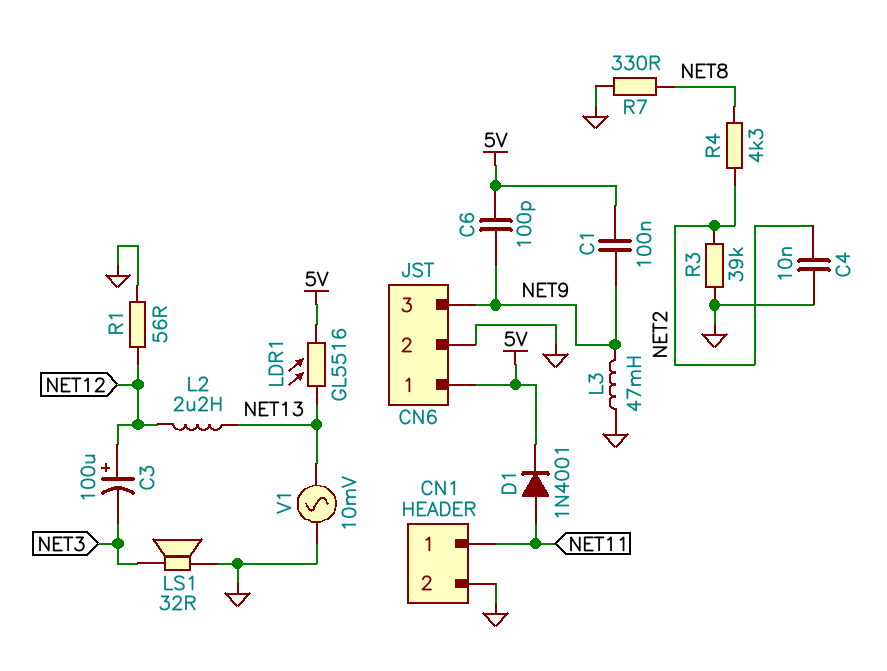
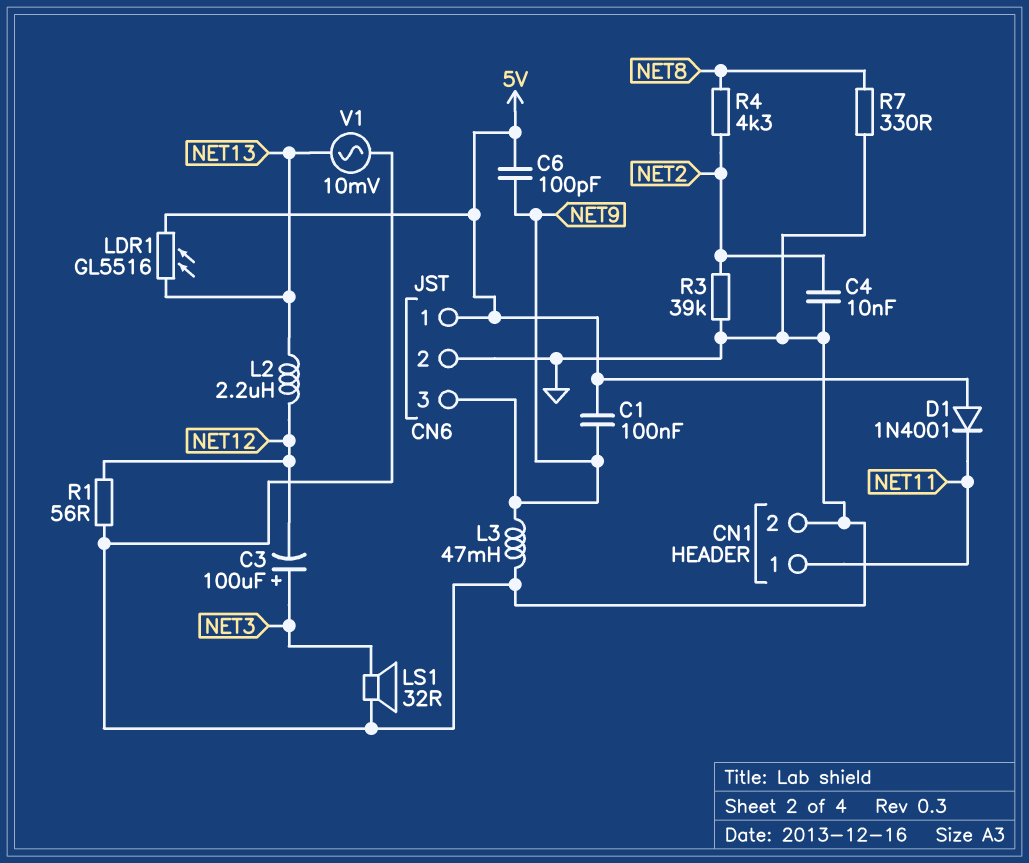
C3: 100uF (plus NET12, minus NET3) -> 100uF (plus NET3, minus NET12)
D1: diode 1N4001 (A NET11, K 5V) -> diode 1N4001 (A 5V, K NET11)

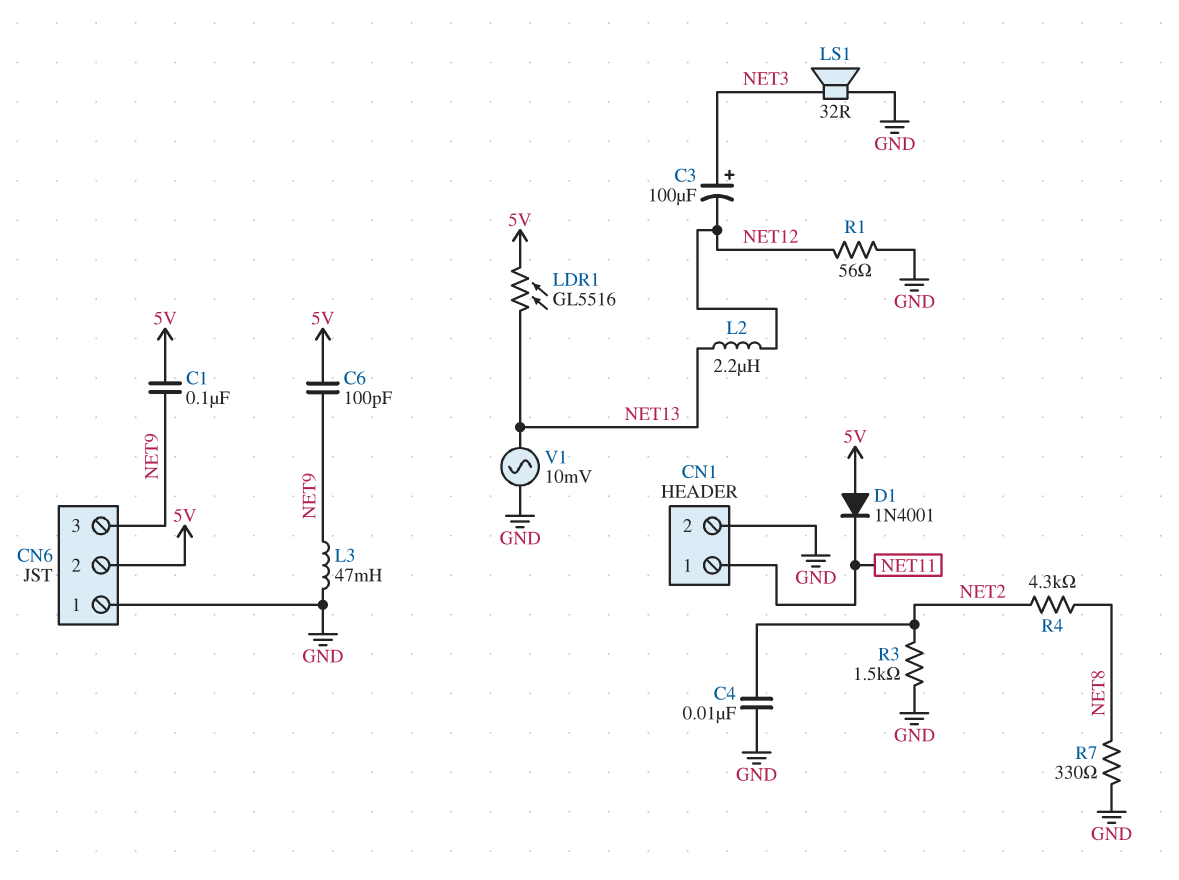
CN6 pin 1: 5V -> GND
CN6 pin 2: GND -> 5V
R3: 39k (GND, NET2) -> 1.5k (GND, NET2)

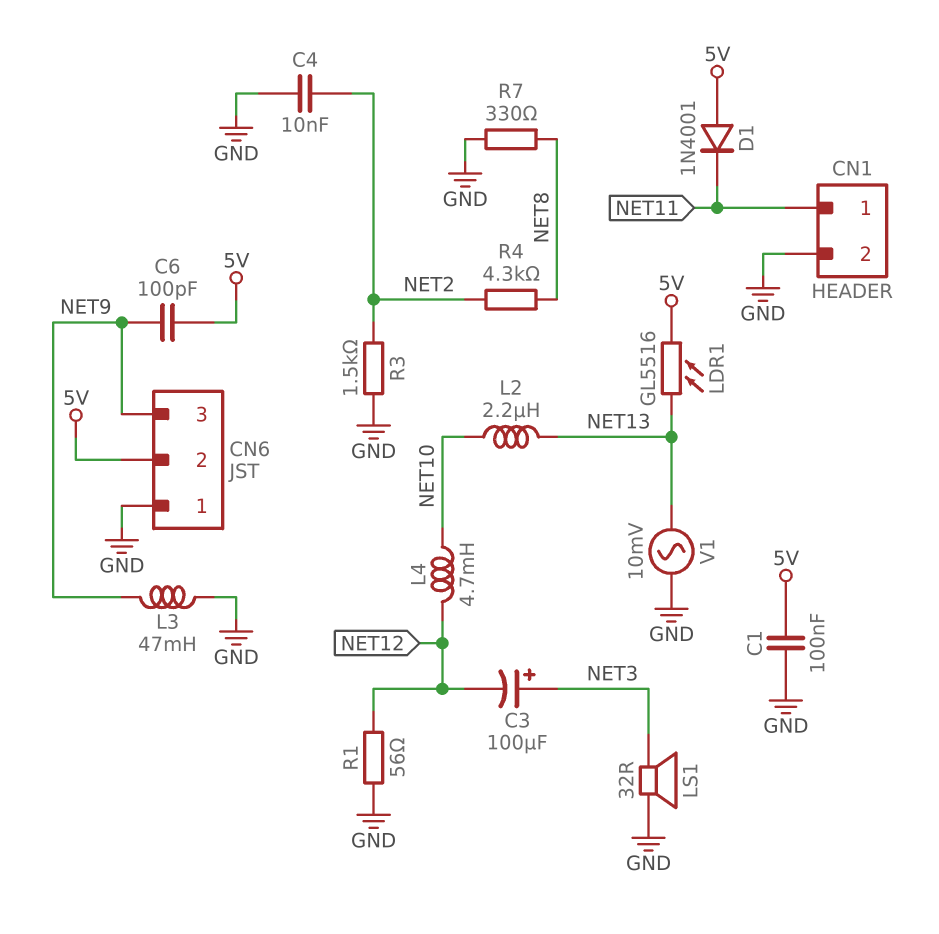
C1: 100nF (5V, NET9) -> 100nF (5V, GND)
L2: 2.2uH (NET12, NET13) -> 2.2uH (NET10, NET13)
L4: none -> 4.7mH (NET10, NET12)

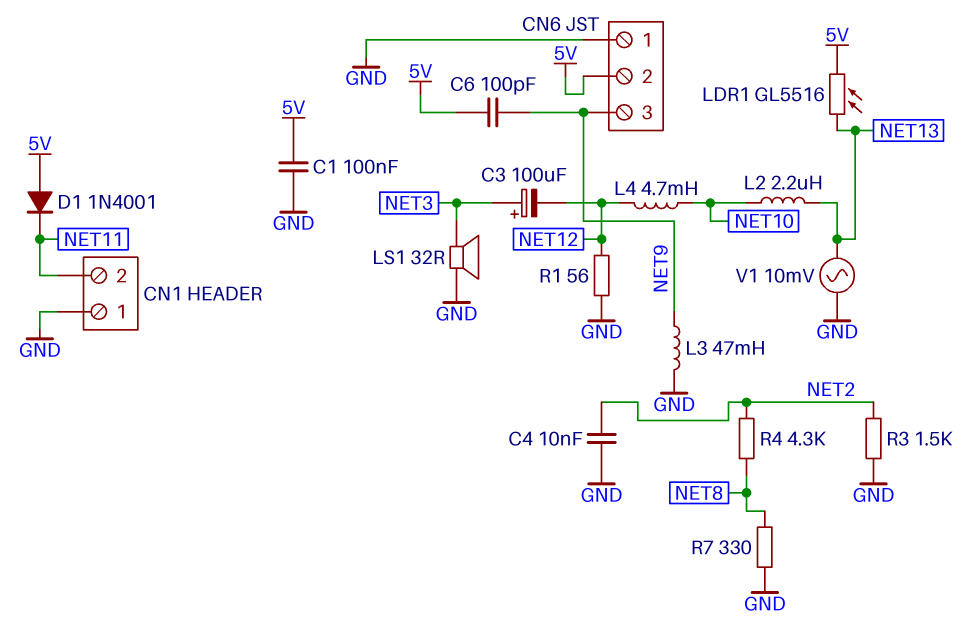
CN1 pin 1: NET11 -> GND
CN1 pin 2: GND -> NET11

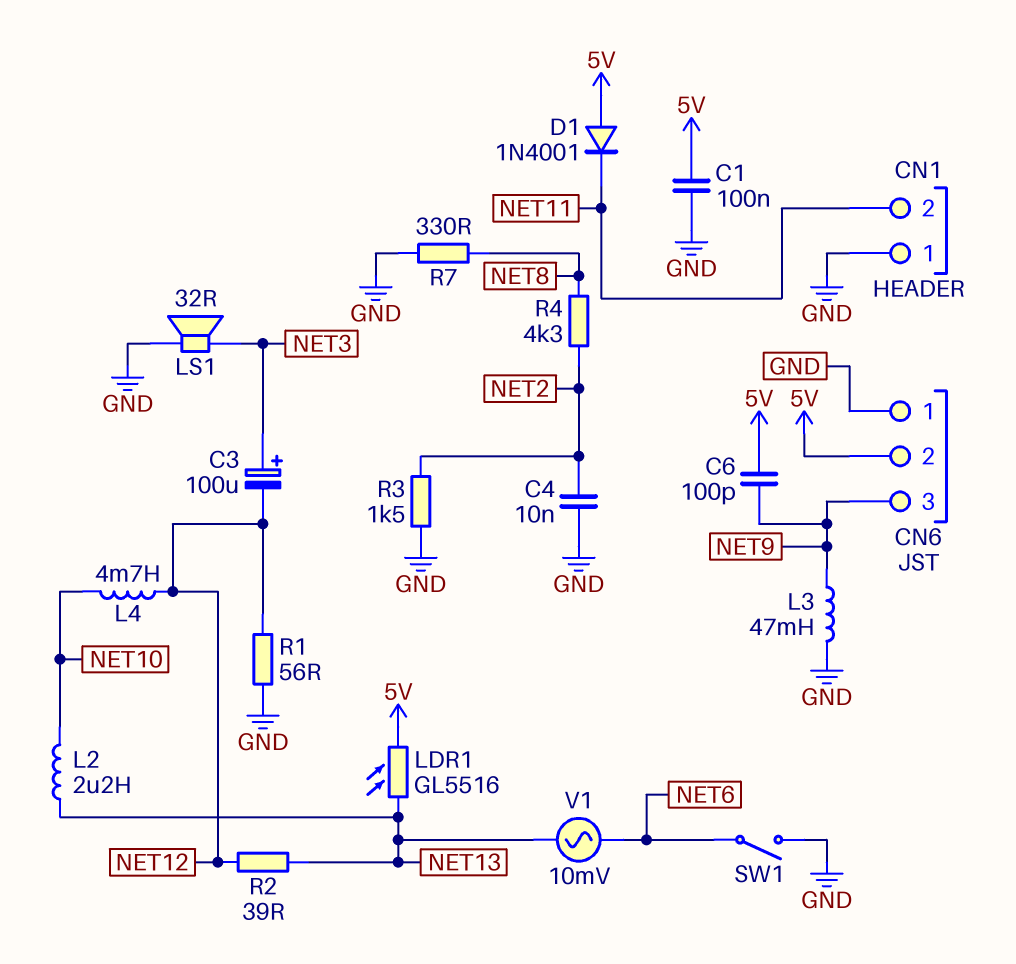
R2: none -> 39 (NET12, NET13)
SW1: none -> switch (GND, NET6)
V1: AC 10mV (GND, NET13) -> AC 10mV (NET6, NET13)

